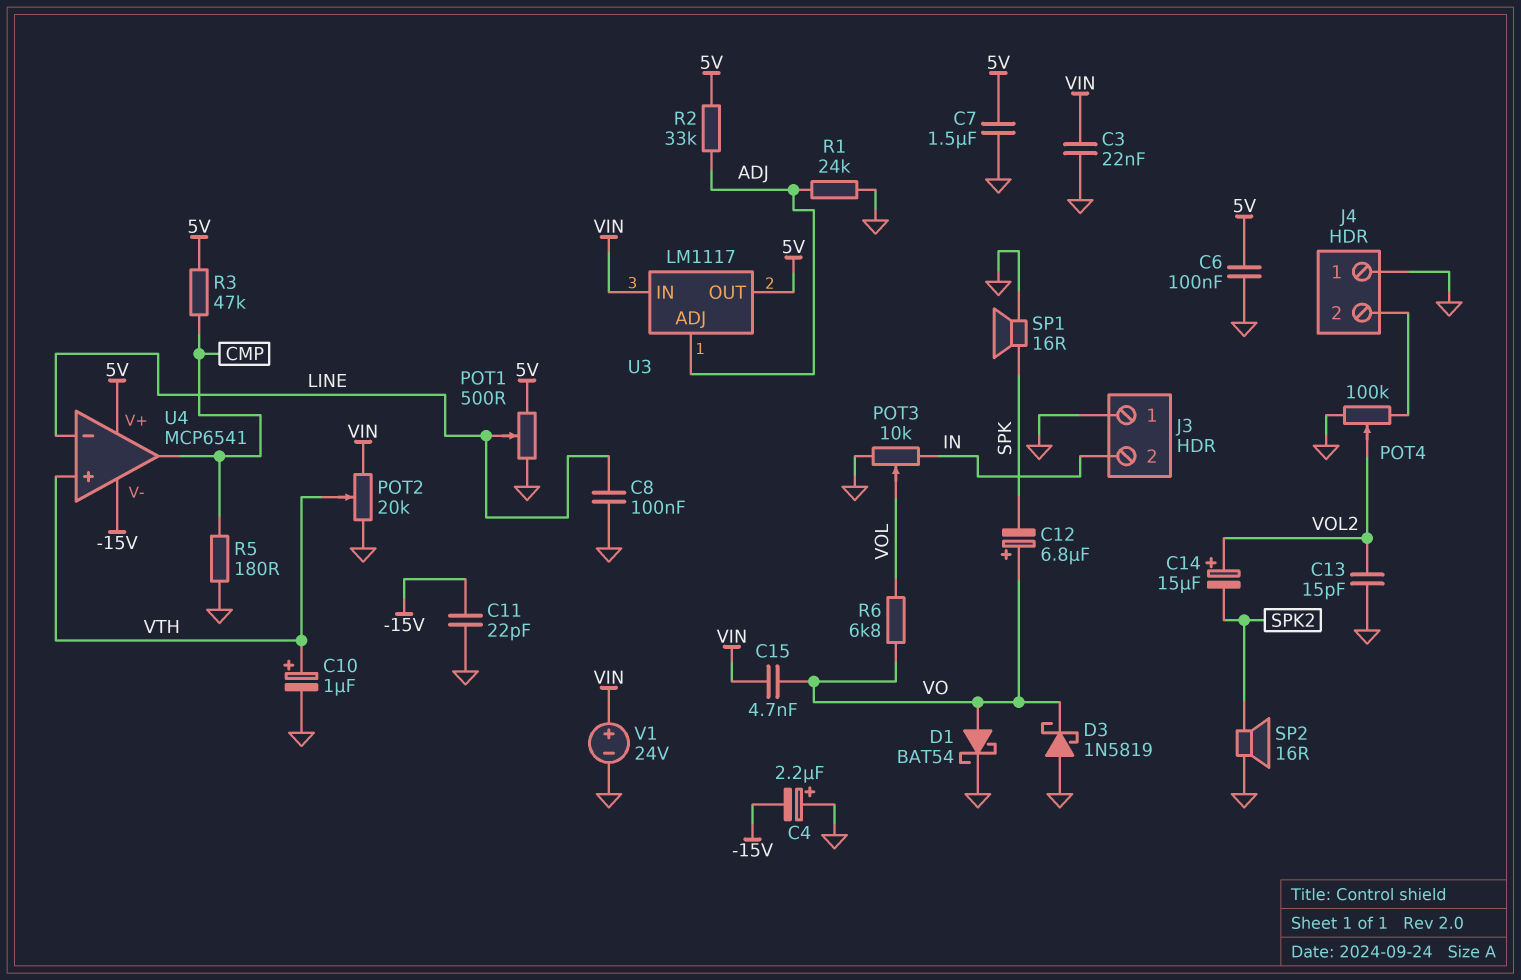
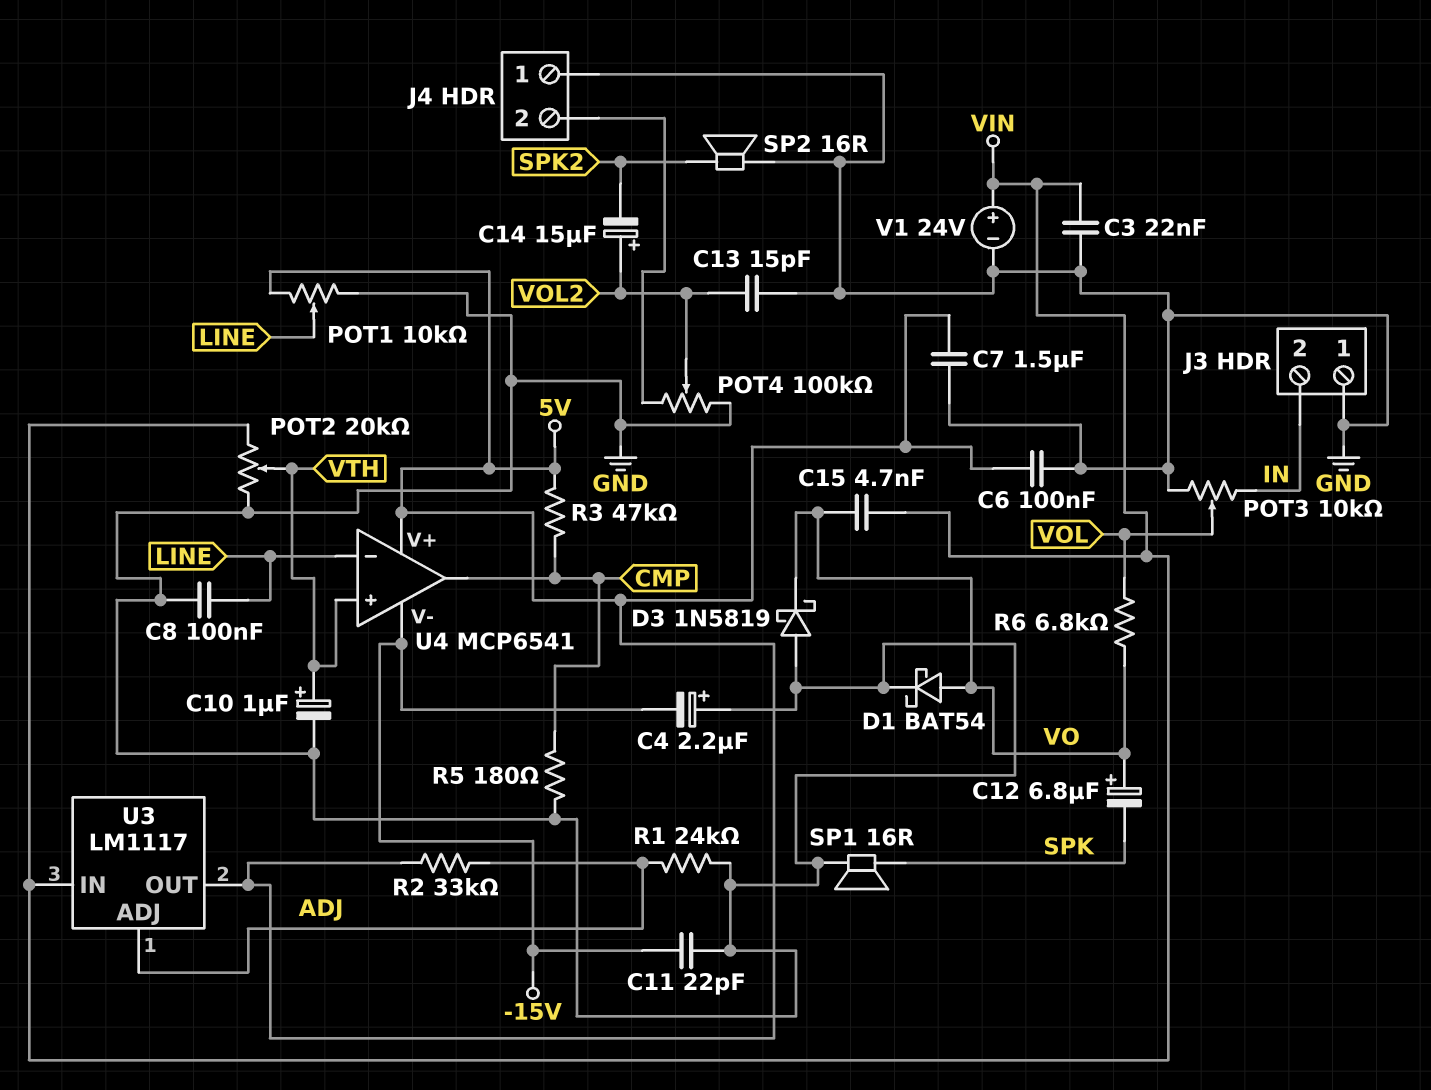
POT1: 500 (5V, GND, wiper LINE) -> 10k (5V, GND, wiper LINE)

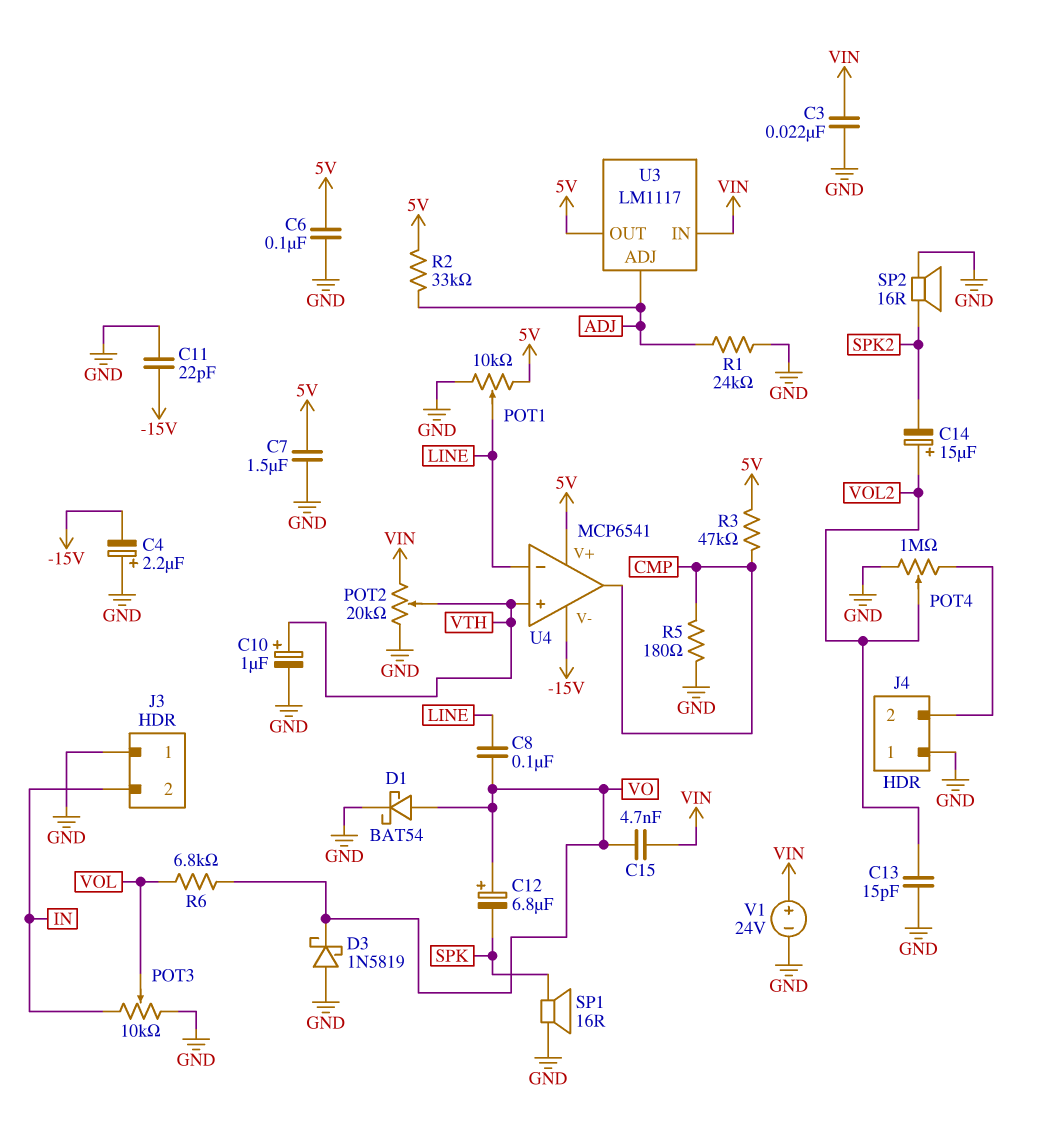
C8: 100nF (GND, LINE) -> 100nF (LINE, VO)
POT4: 100k (GND, J4/2, wiper VOL2) -> 1M (GND, J4/2, wiper VOL2)

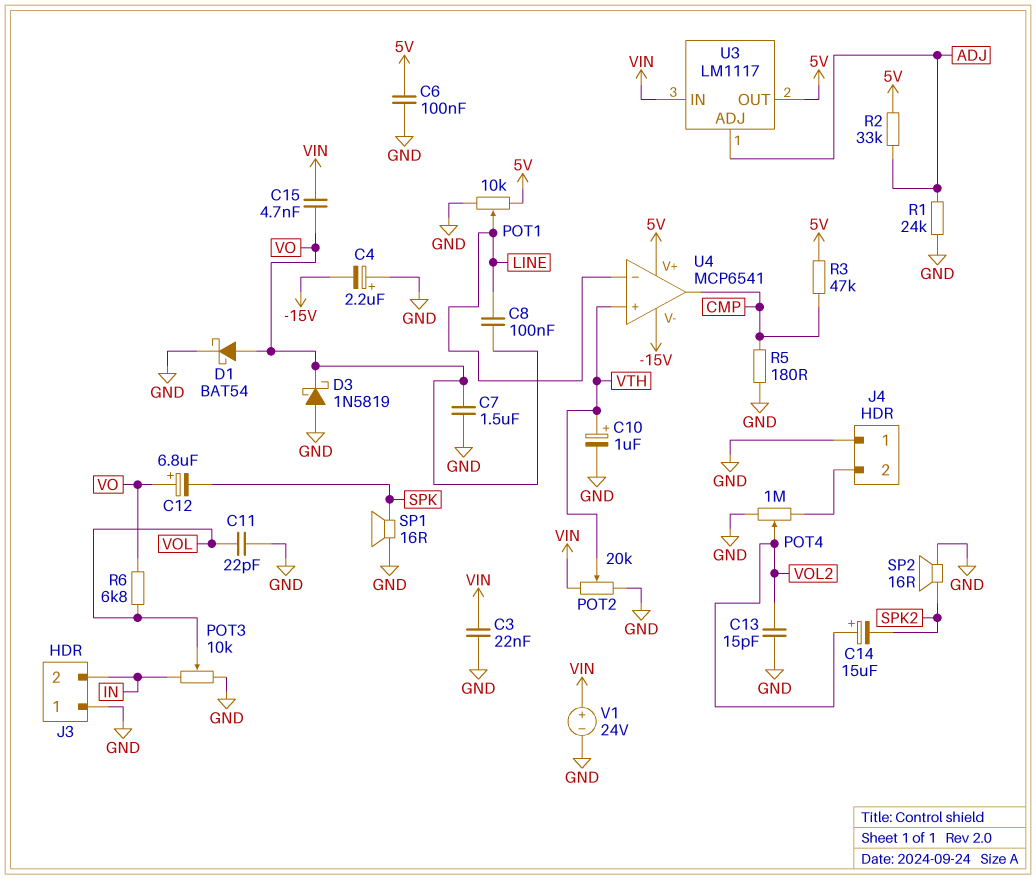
C7: 1.5uF (5V, GND) -> 1.5uF (GND, VO)
C11: 22pF (-15V, GND) -> 22pF (GND, VOL)

